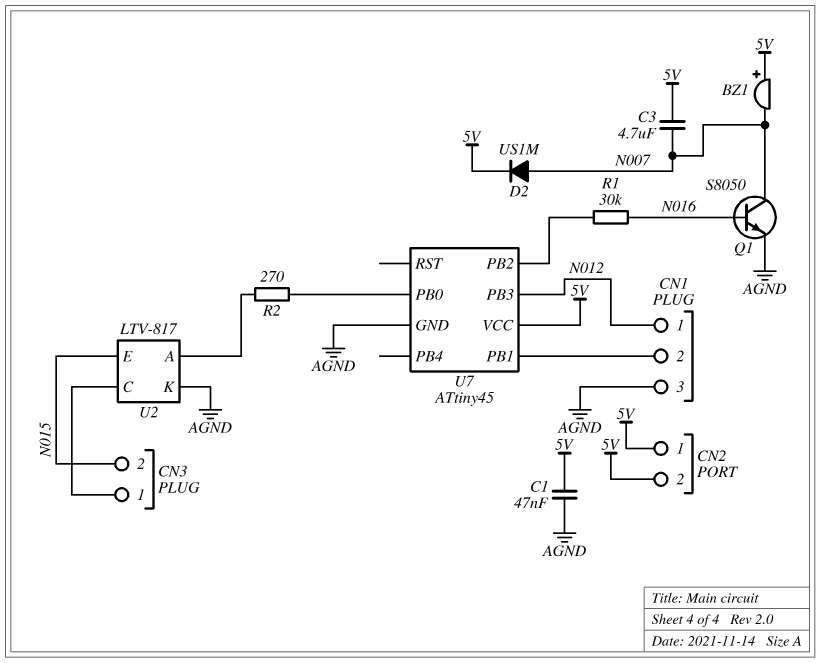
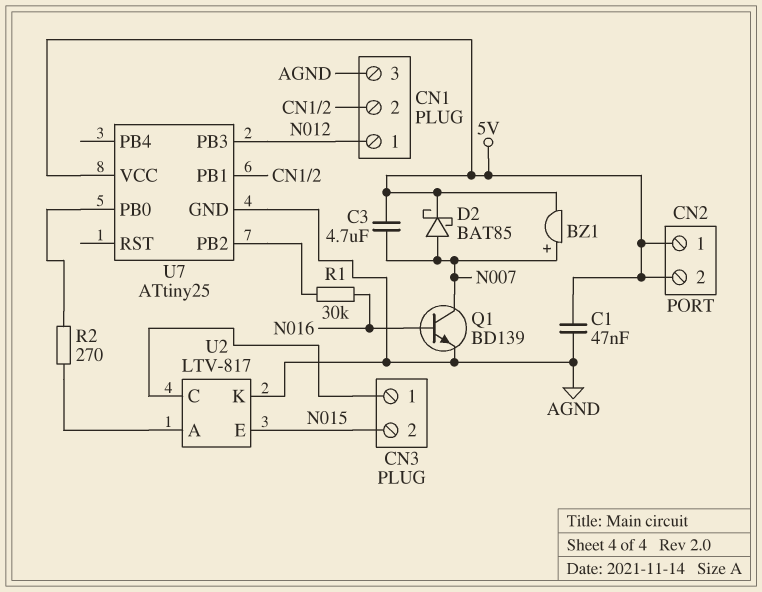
BZ1: buzzer (plus 5V, minus N007) -> buzzer (plus N007, minus 5V)
D2: diode US1M (A N007, K 5V) -> schottky BAT85 (A N007, K 5V)
Q1: NPN S8050 (B N016, C N007, E AGND) -> NPN BD139 (B N016, C N007, E AGND)
U7: ATtiny45 -> ATtiny25

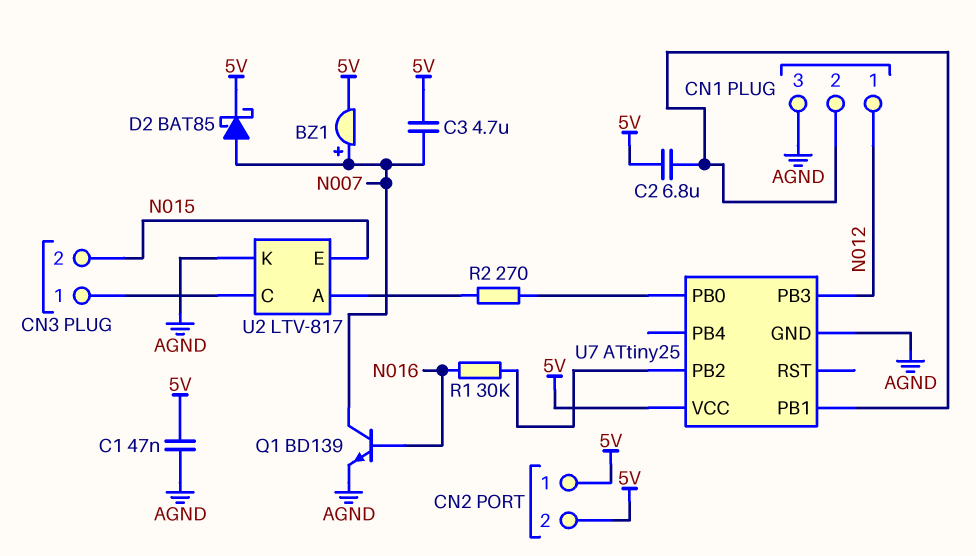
C2: none -> 6.8uF (5V, CN1/2)

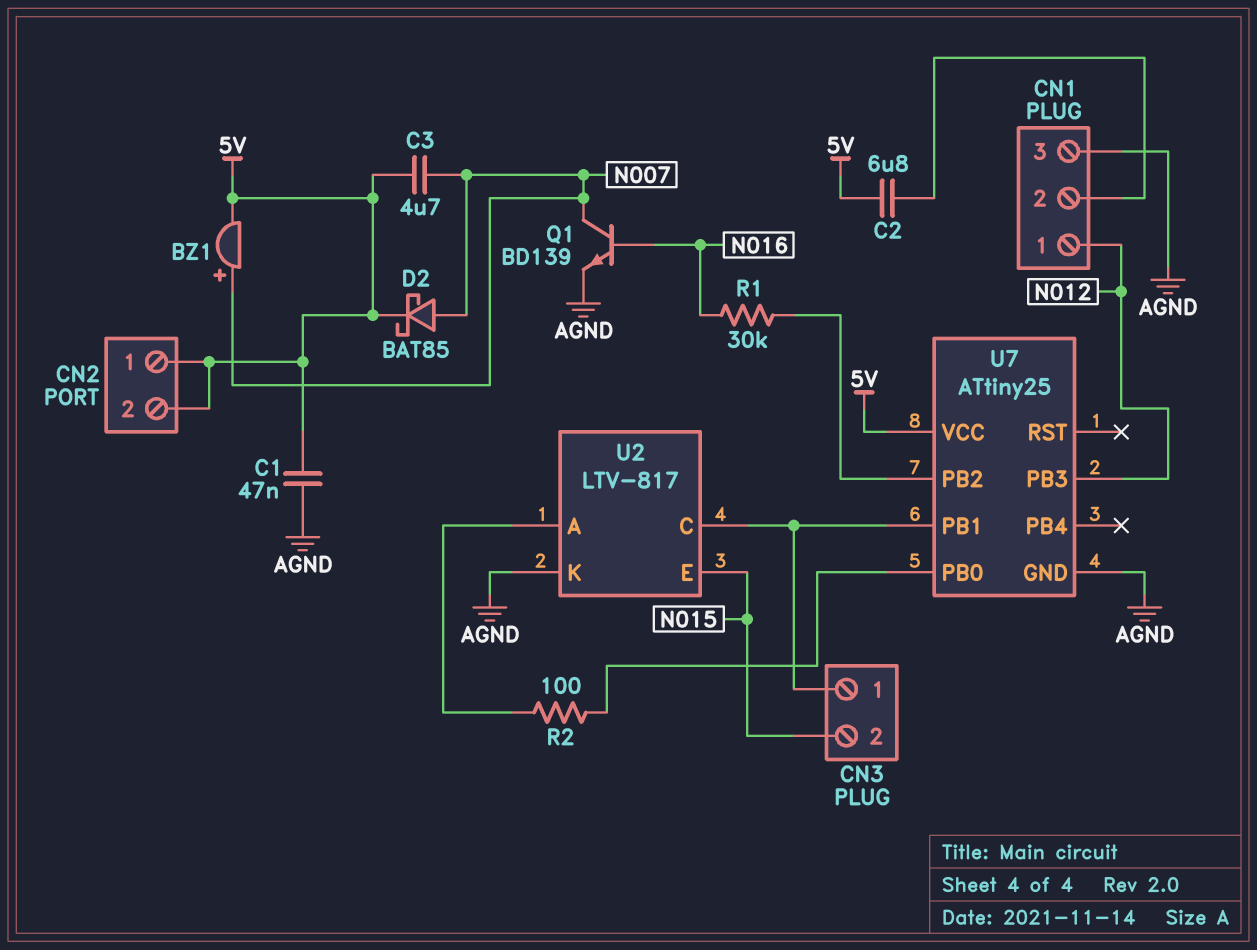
R2: 270 (U2/A, U7/PB0) -> 100 (U2/A, U7/PB0)
U7 pin PB1: CN1/2 -> CN3/1

